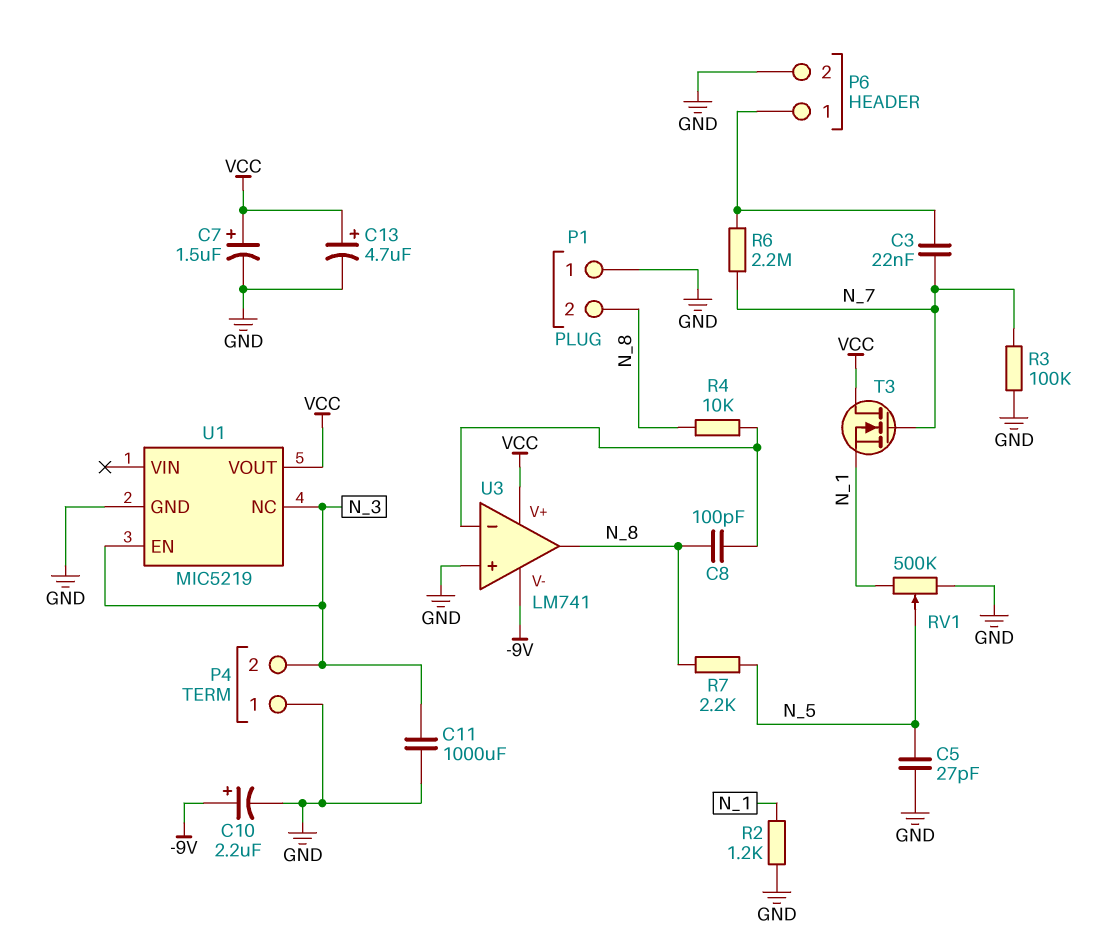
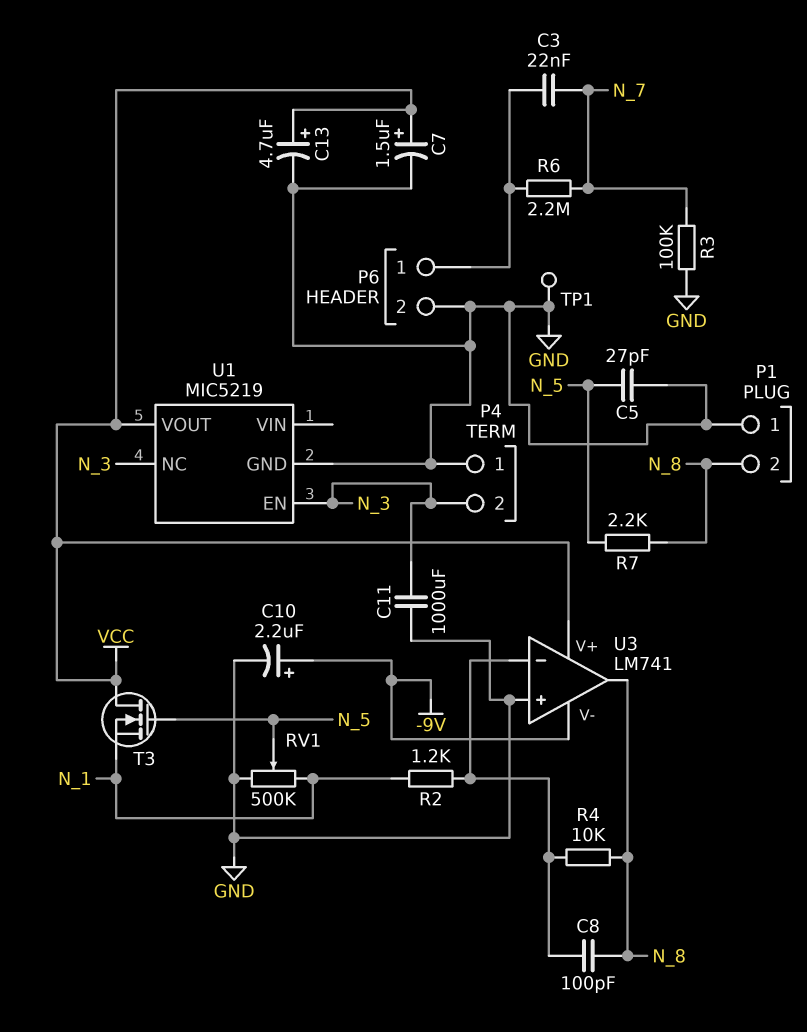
R2: 1.2k (GND, N_1) -> 1.2k (N_1, U3/in-)
T3: NMOS (G N_7, D VCC, S N_1) -> NMOS (G N_5, D VCC, S N_1)
TP1: none -> test point (GND)

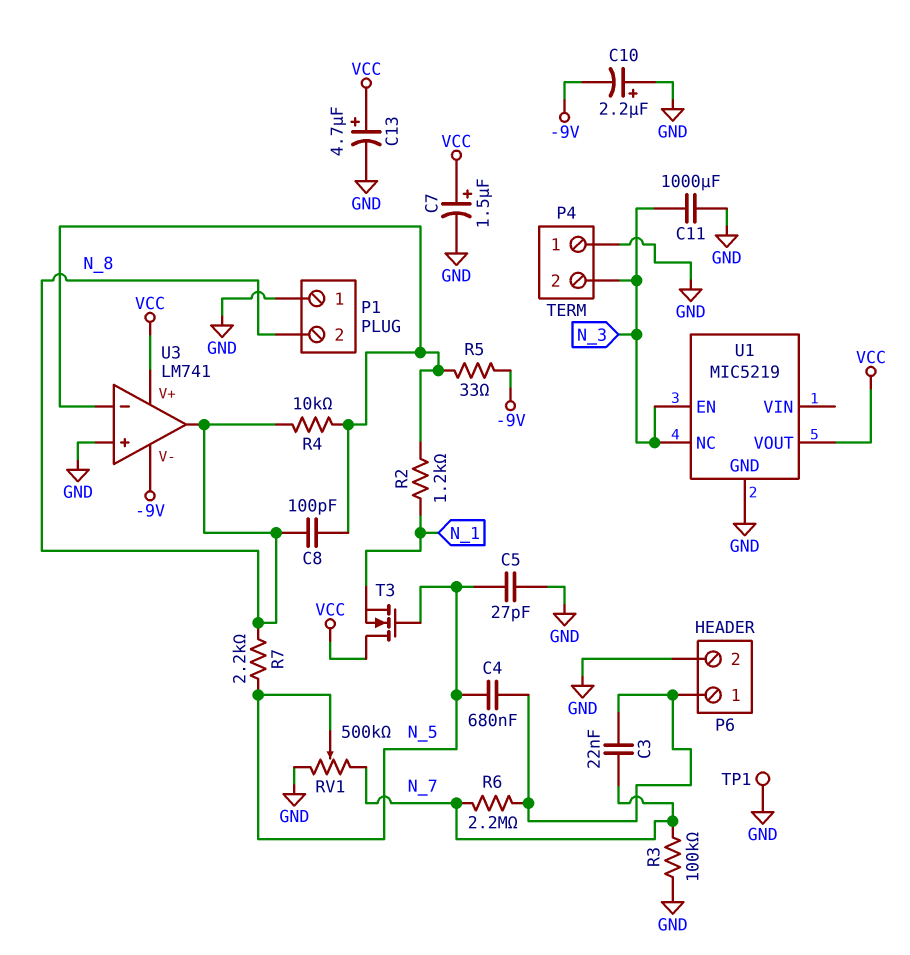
C4: none -> 680nF (N_5, P6/1)
C10: 2.2uF (plus -9V, minus GND) -> 2.2uF (plus GND, minus -9V)
R5: none -> 33 (-9V, U3/in-)
RV1: 500k (GND, N_1, wiper N_5) -> 500k (GND, N_7, wiper N_5)

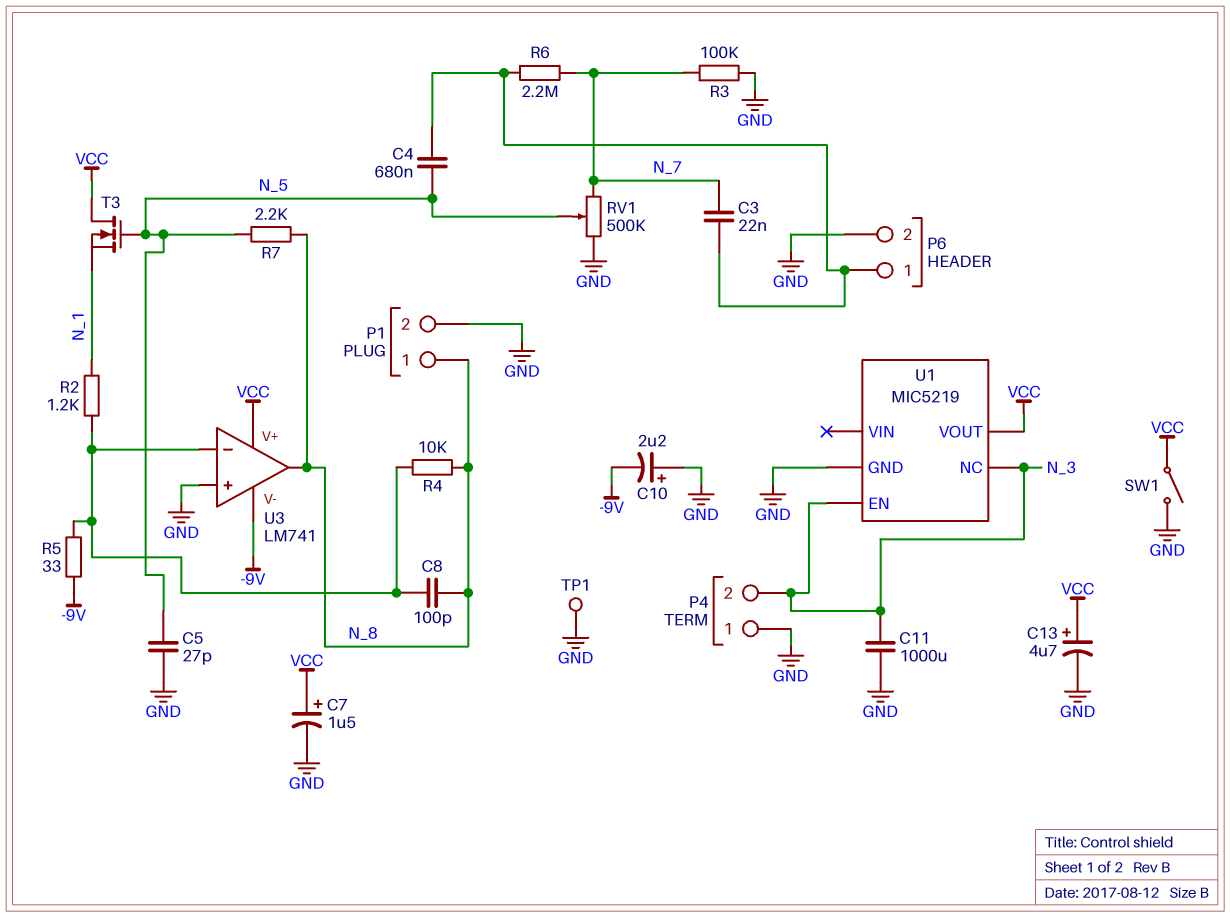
P1 pin 1: GND -> N_8
P1 pin 2: N_8 -> GND
SW1: none -> switch (GND, VCC)

